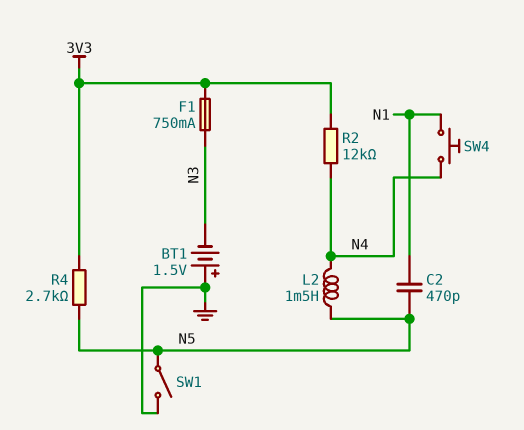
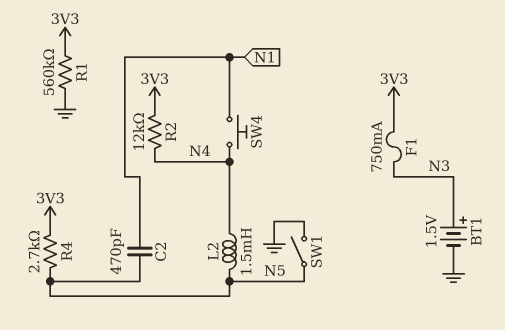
BT1: 1.5V (plus GND, minus N3) -> 1.5V (plus N3, minus GND)
R1: none -> 560k (3V3, GND)

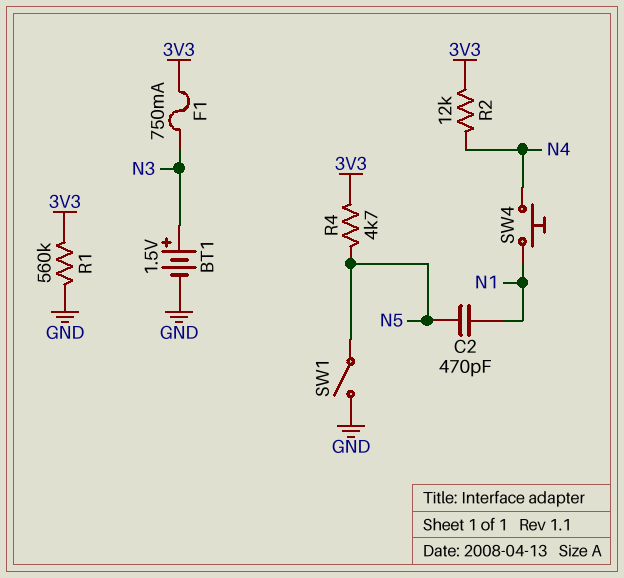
L2: 1.5mH (N4, N5) -> none
R4: 2.7k (3V3, N5) -> 4.7k (3V3, N5)

